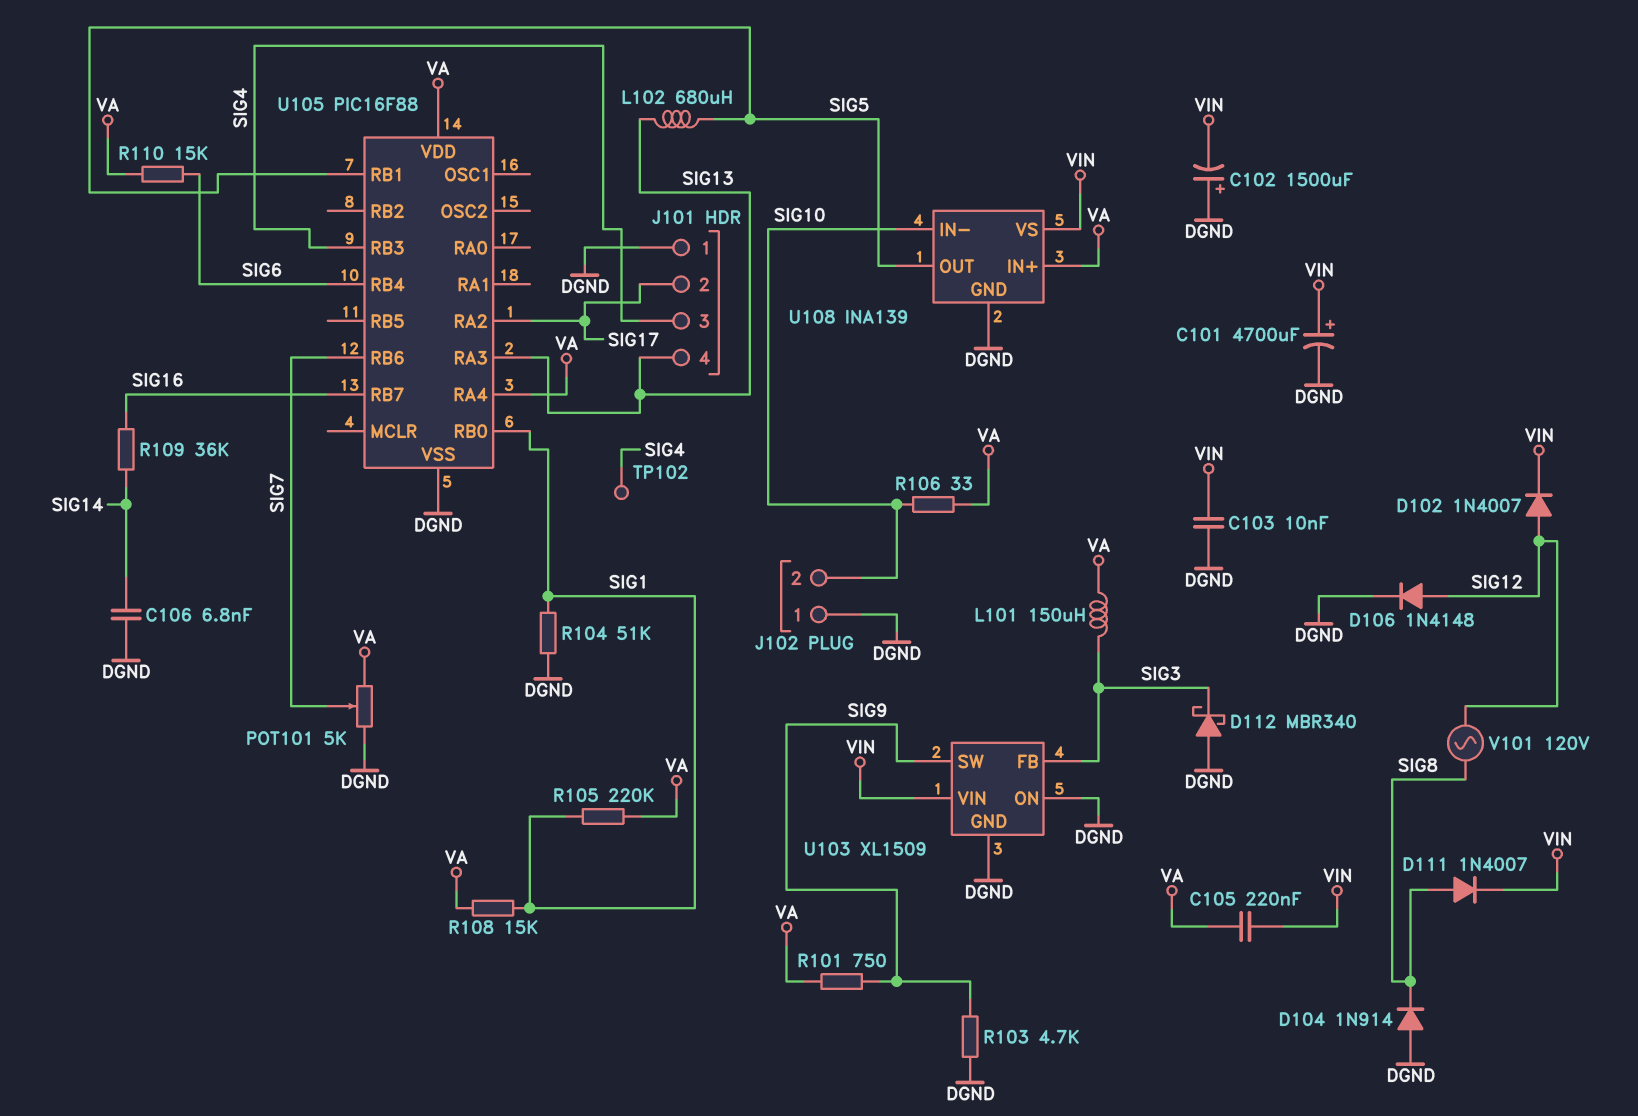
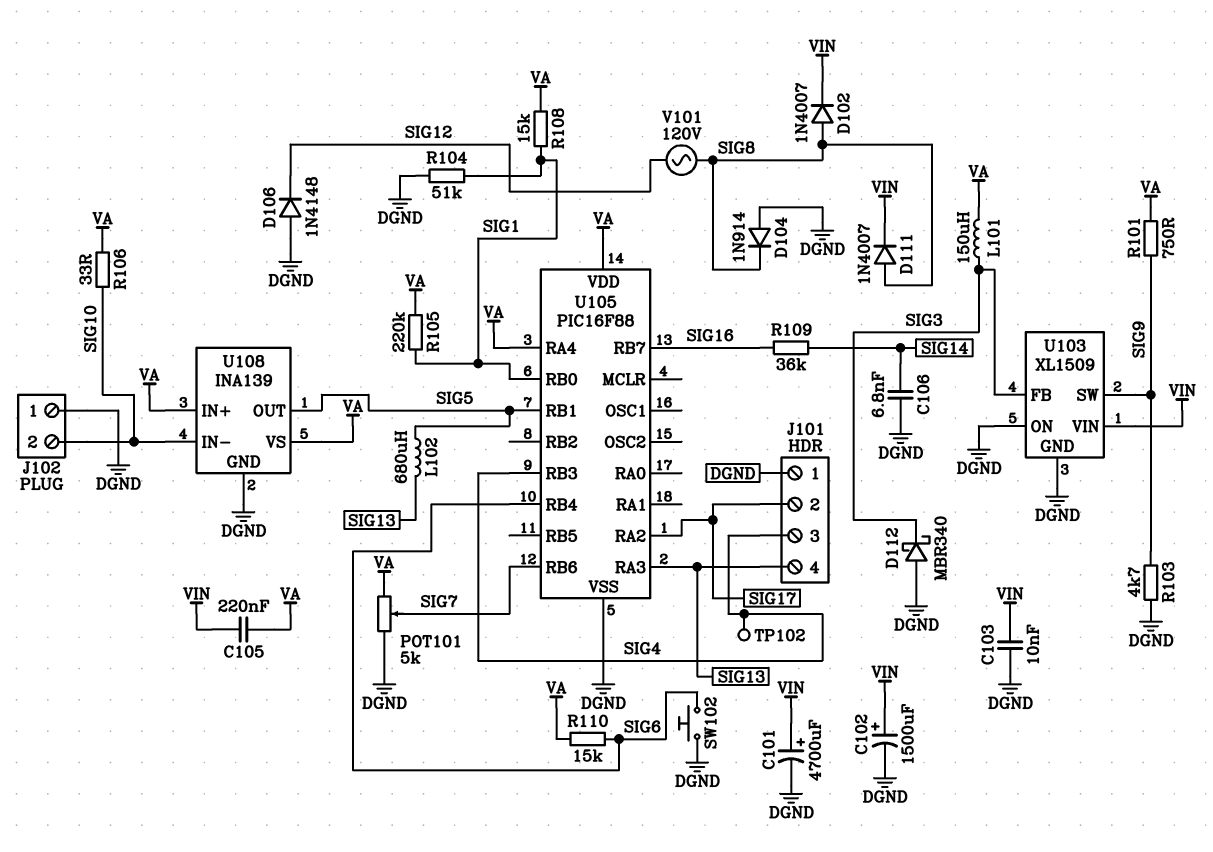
C102: 1500uF (plus DGND, minus VIN) -> 1500uF (plus VIN, minus DGND)
D102: diode 1N4007 (A SIG12, K VIN) -> diode 1N4007 (A SIG8, K VIN)
D106: diode 1N4148 (A SIG12, K DGND) -> diode 1N4148 (A DGND, K SIG12)
SW102: none -> button (DGND, SIG6)
U108 pin VS: VIN -> VA

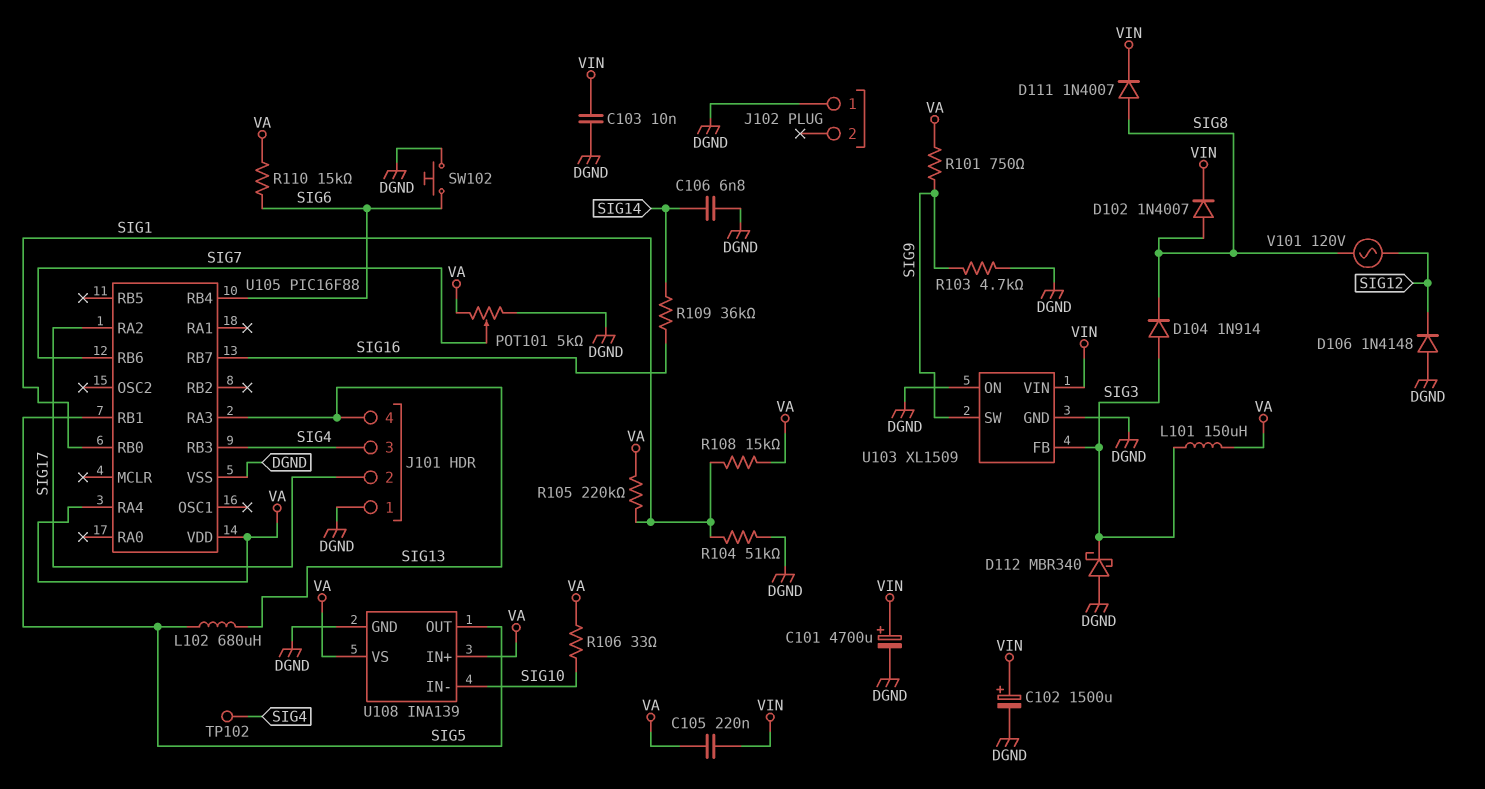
D104: diode 1N914 (A DGND, K SIG8) -> diode 1N914 (A SIG3, K SIG8)
J102 pin 2: SIG10 -> none

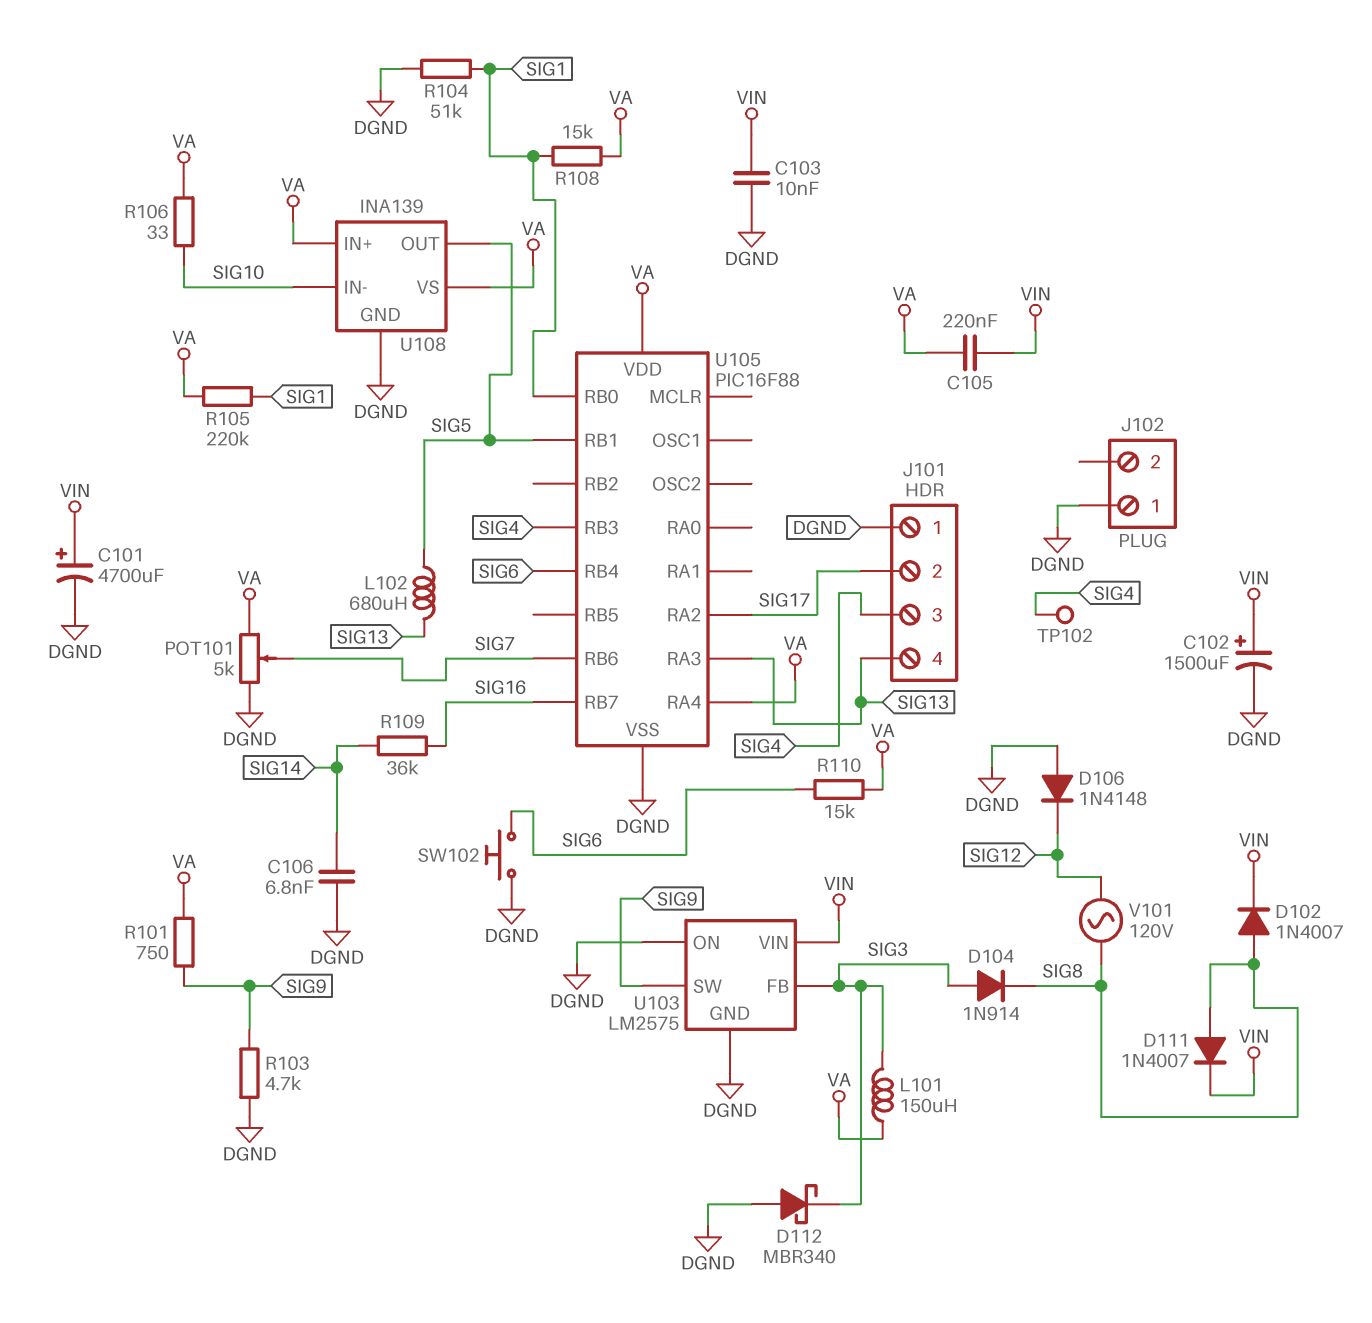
U103: XL1509 -> LM2575

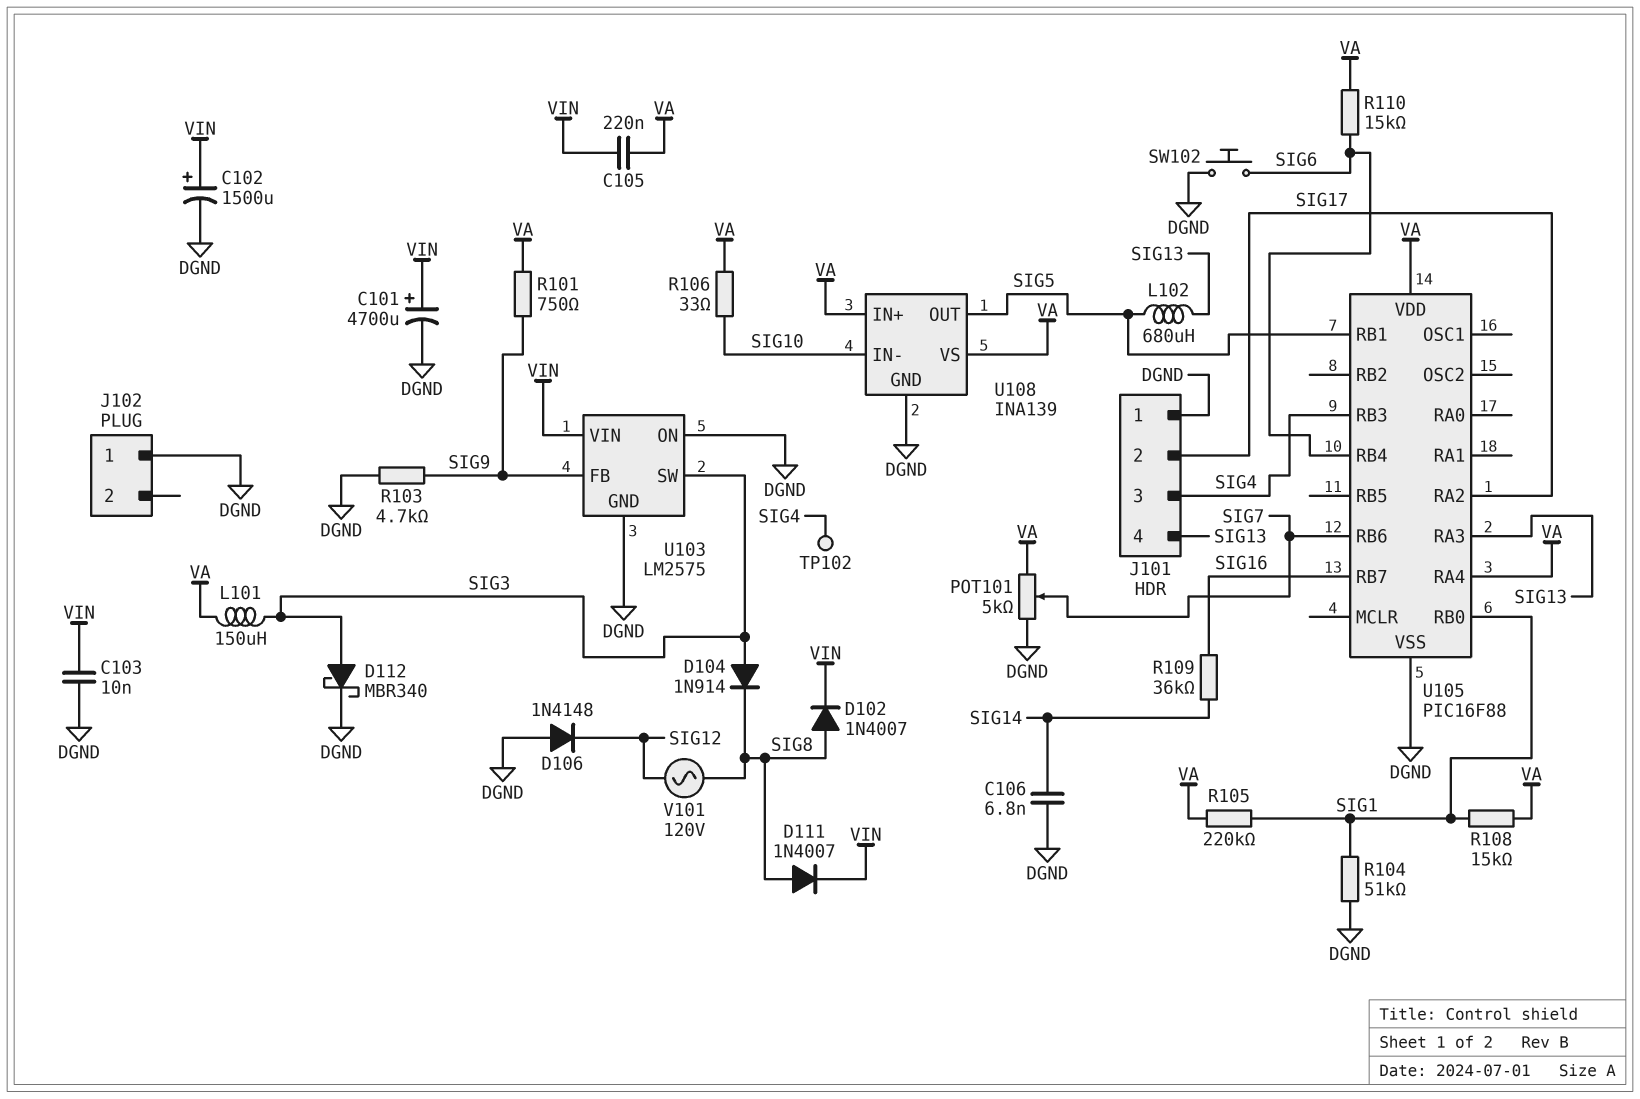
D112: schottky MBR340 (A DGND, K SIG3) -> schottky MBR340 (A SIG3, K DGND)
U103 pin FB: SIG3 -> SIG9
U103 pin SW: SIG9 -> SIG3

